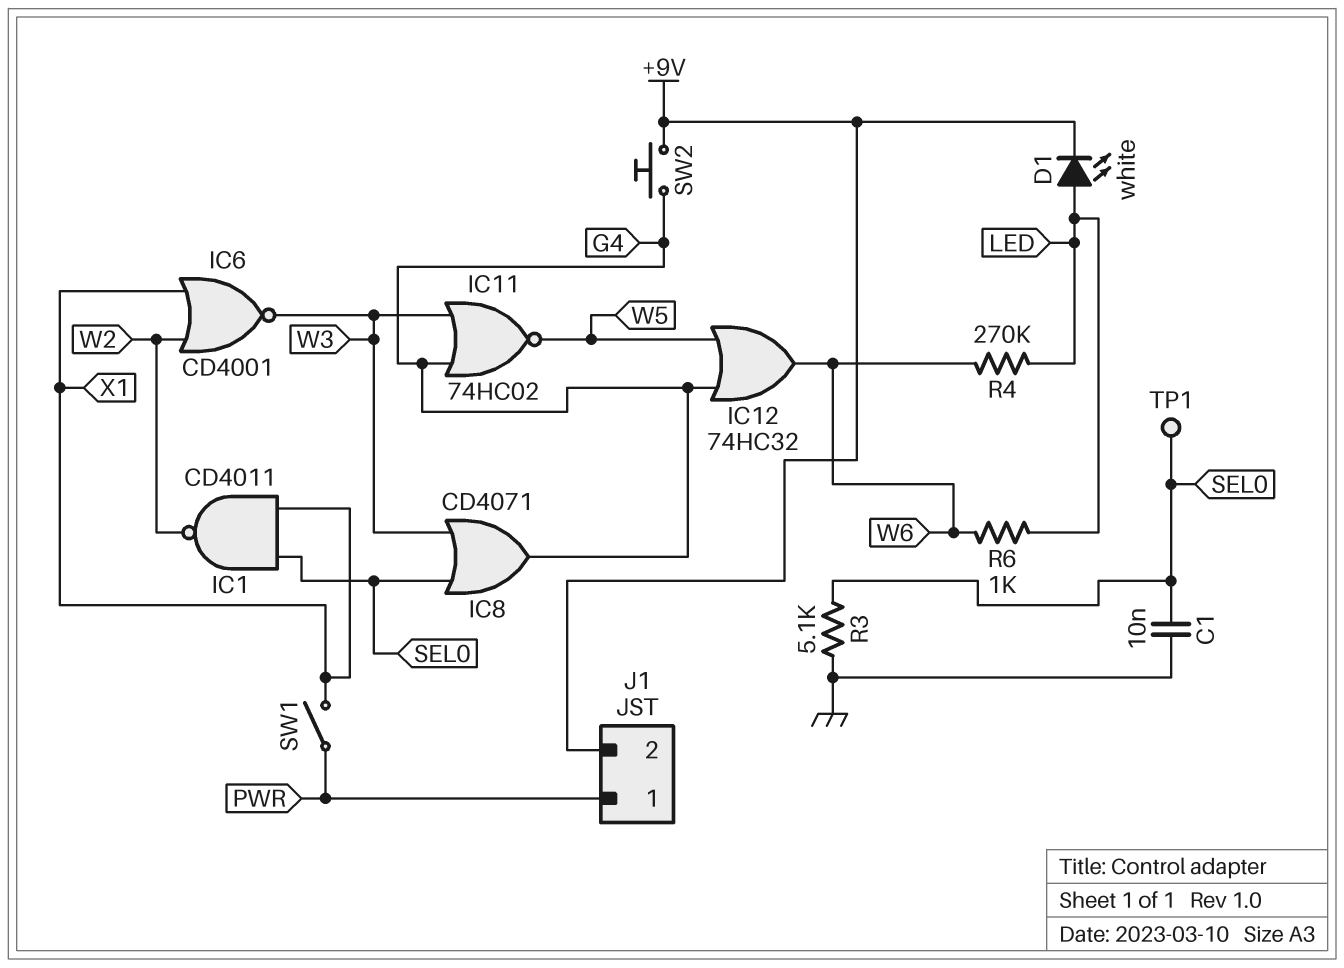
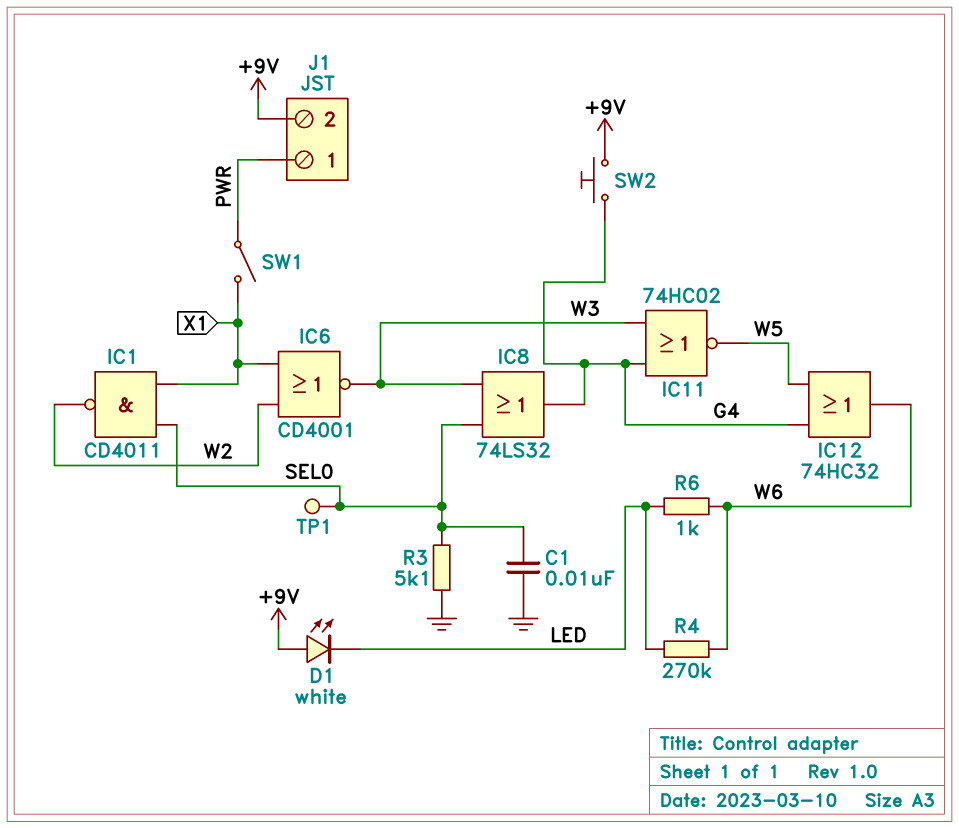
D1: LED white (A LED, K +9V) -> LED white (A +9V, K LED)
IC8: OR CD4071 (in SEL0, in W3, out G4) -> OR 74LS32 (in SEL0, in W3, out G4)

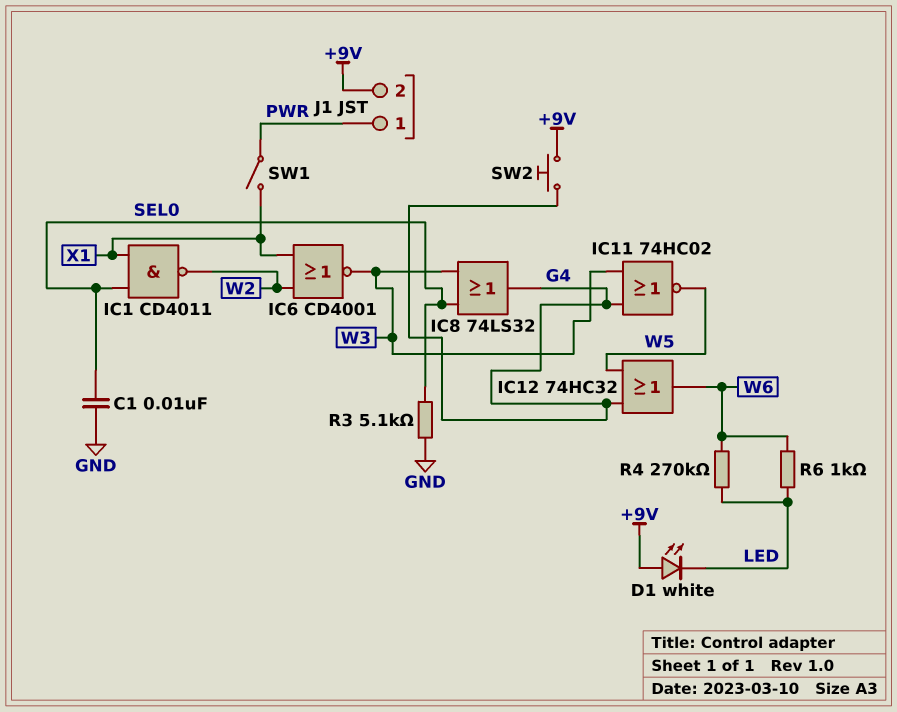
TP1: test point (SEL0) -> none

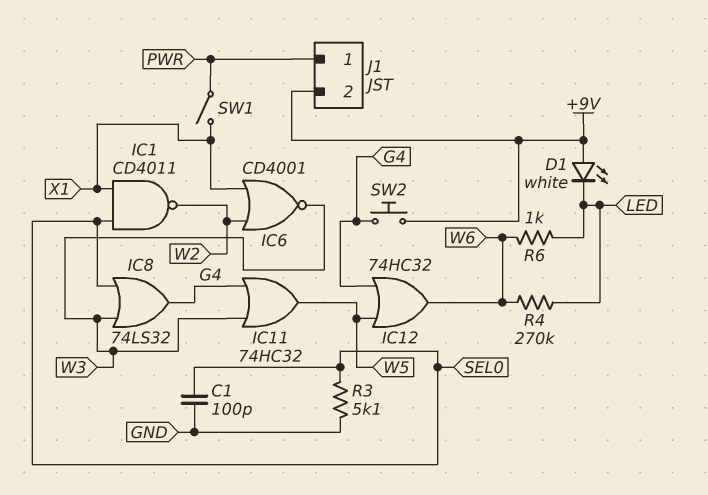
C1: 10nF (GND, SEL0) -> 100pF (GND, SEL0)
IC11: NOR 74HC02 (in G4, in W3, out W5) -> OR 74HC32 (in G4, in W3, out W5)

